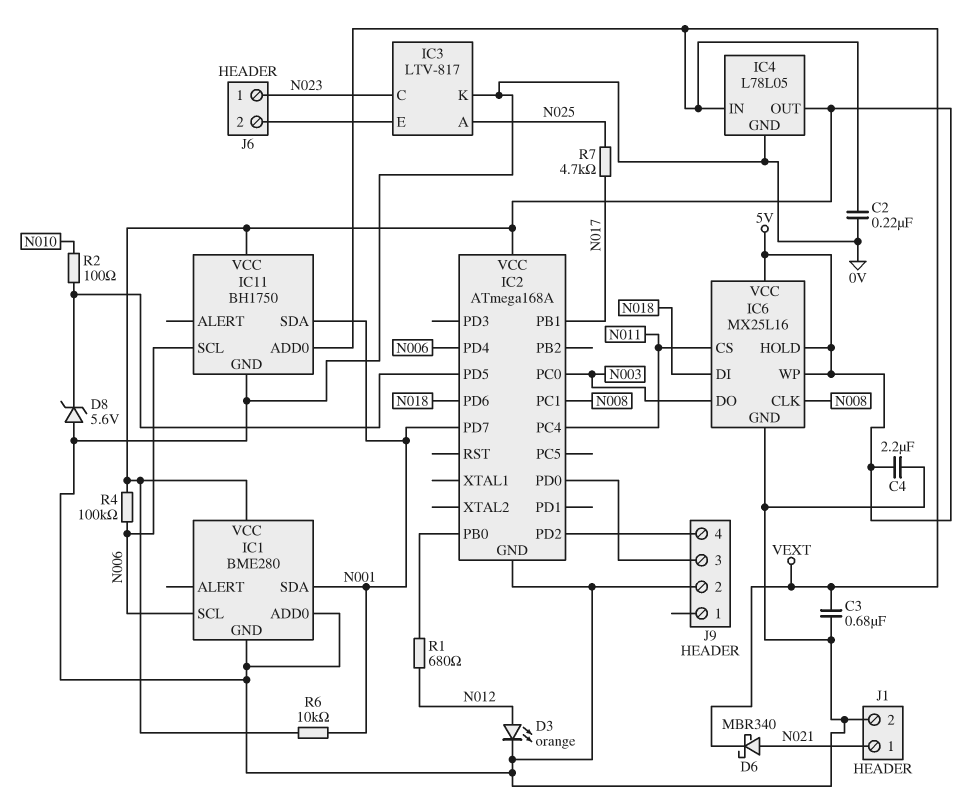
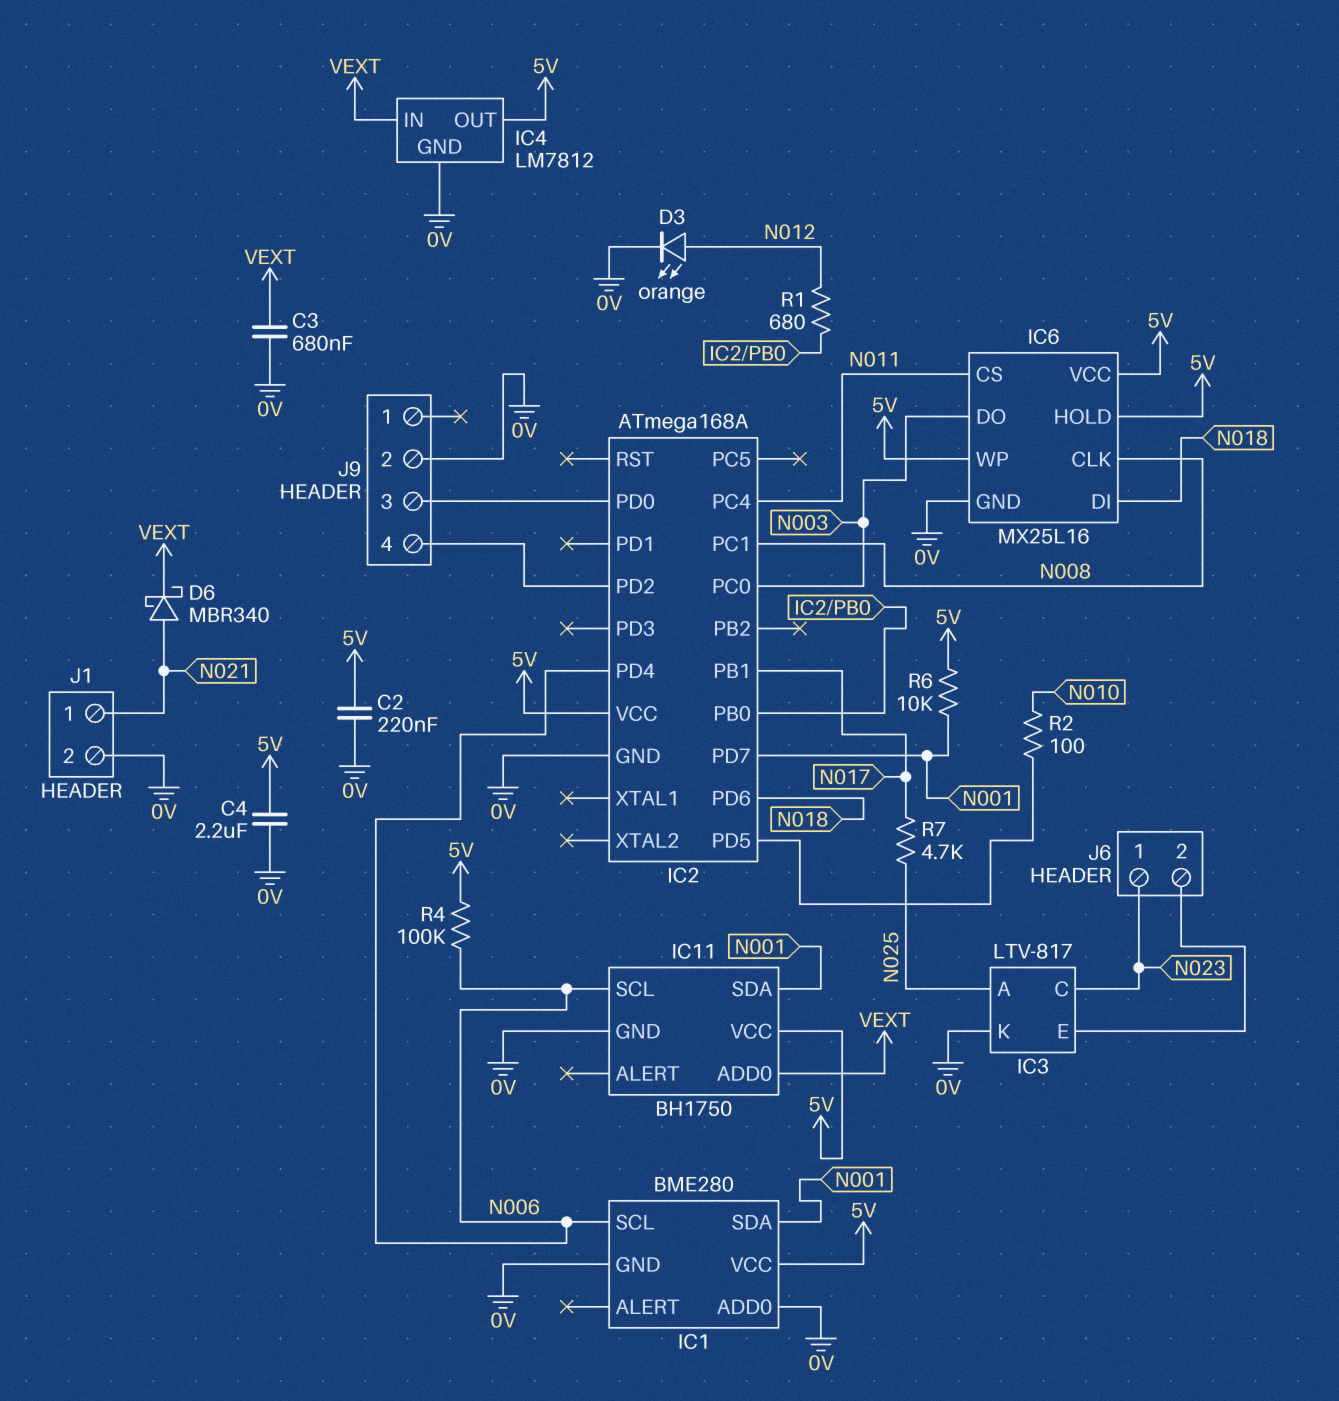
C2: 220nF (0V, VEXT) -> 220nF (0V, 5V)
D8: zener 5.6V (A 0V, K IC2/PD5) -> none
IC4: L78L05 -> LM7812

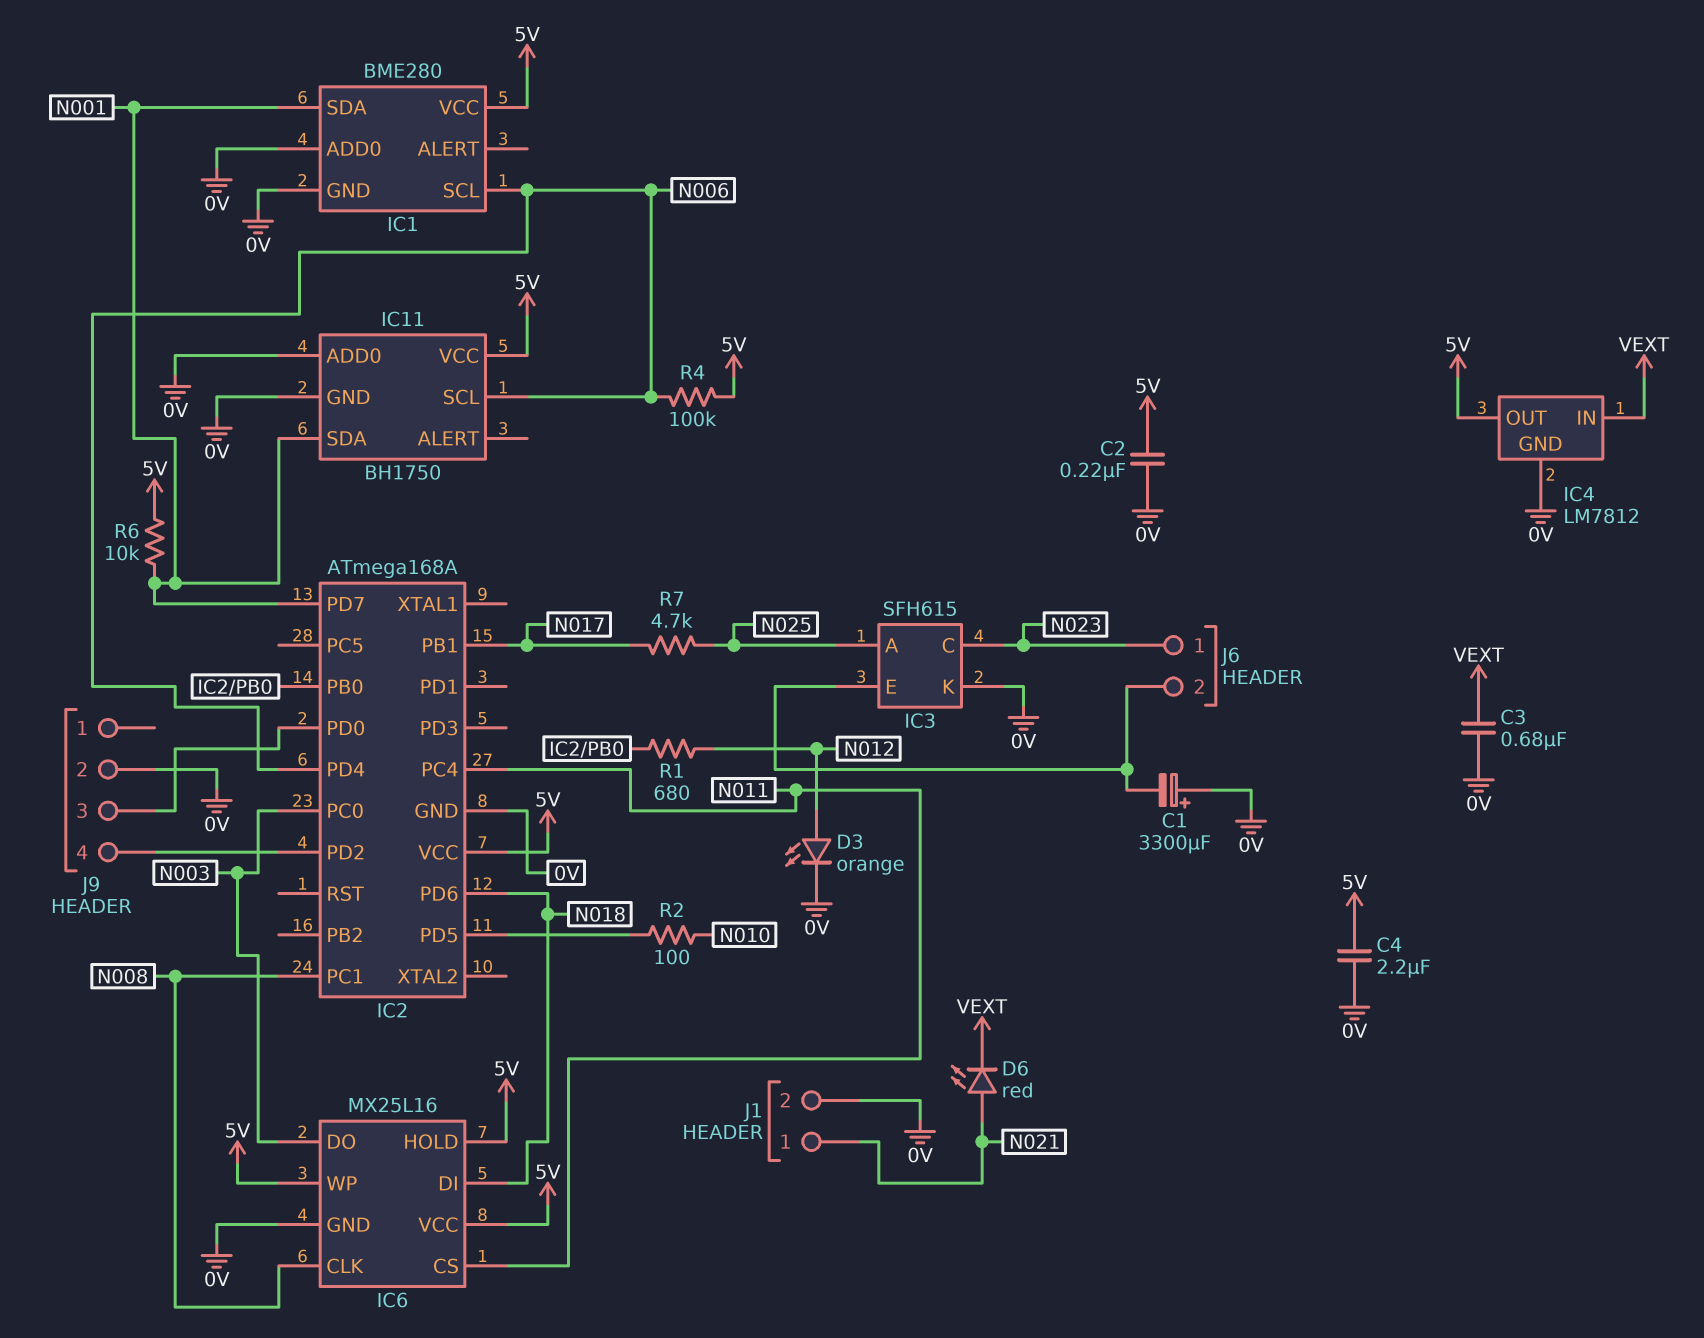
C1: none -> 3300uF (plus 0V, minus IC3/E)
D6: schottky MBR340 (A N021, K VEXT) -> LED red (A N021, K VEXT)
IC3: LTV-817 -> SFH615
IC11 pin ADD0: VEXT -> 0V

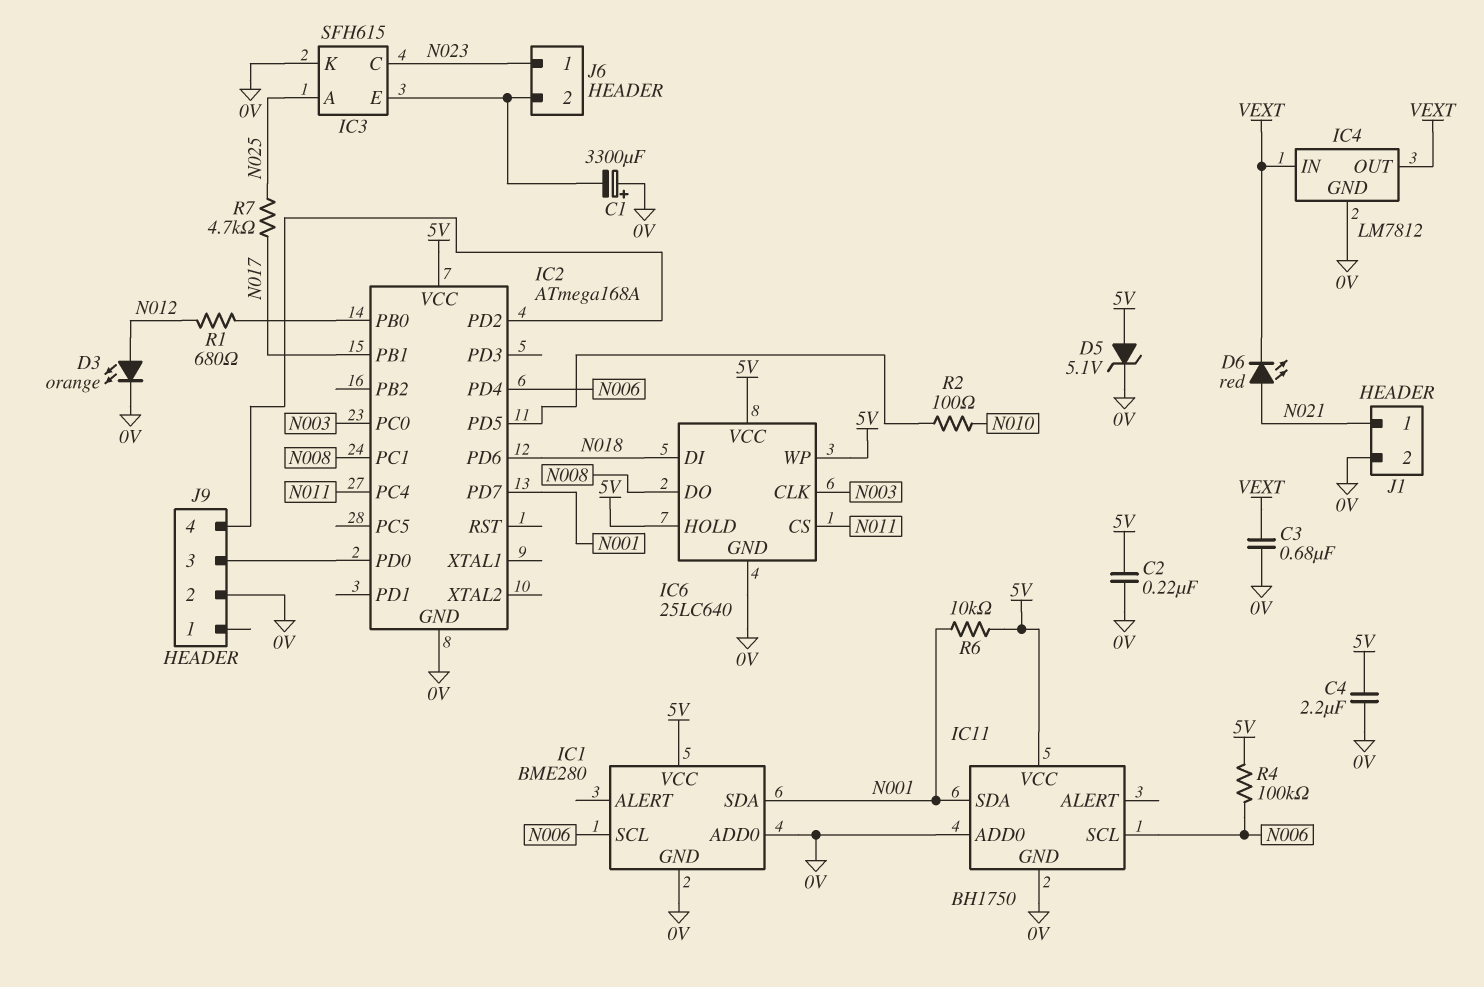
D5: none -> zener 5.1V (A 5V, K 0V)
IC4 pin OUT: 5V -> VEXT
IC6: MX25L16 -> 25LC640
IC6 pin CLK: N008 -> N003
IC6 pin DO: N003 -> N008

